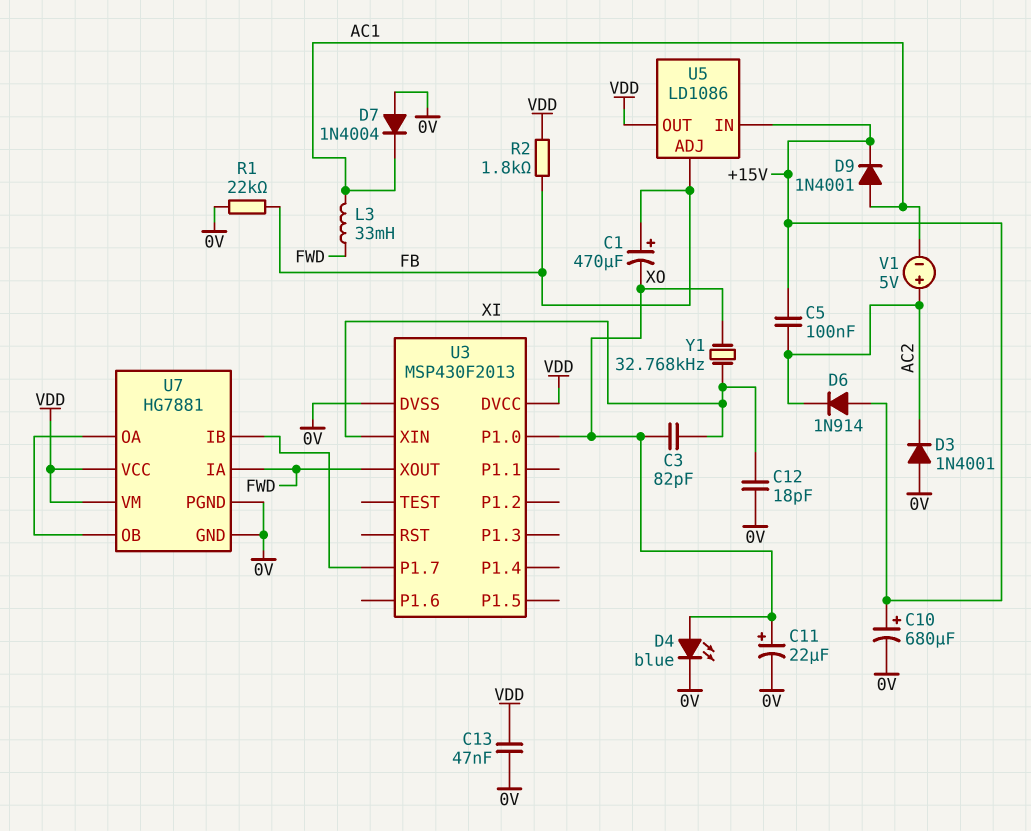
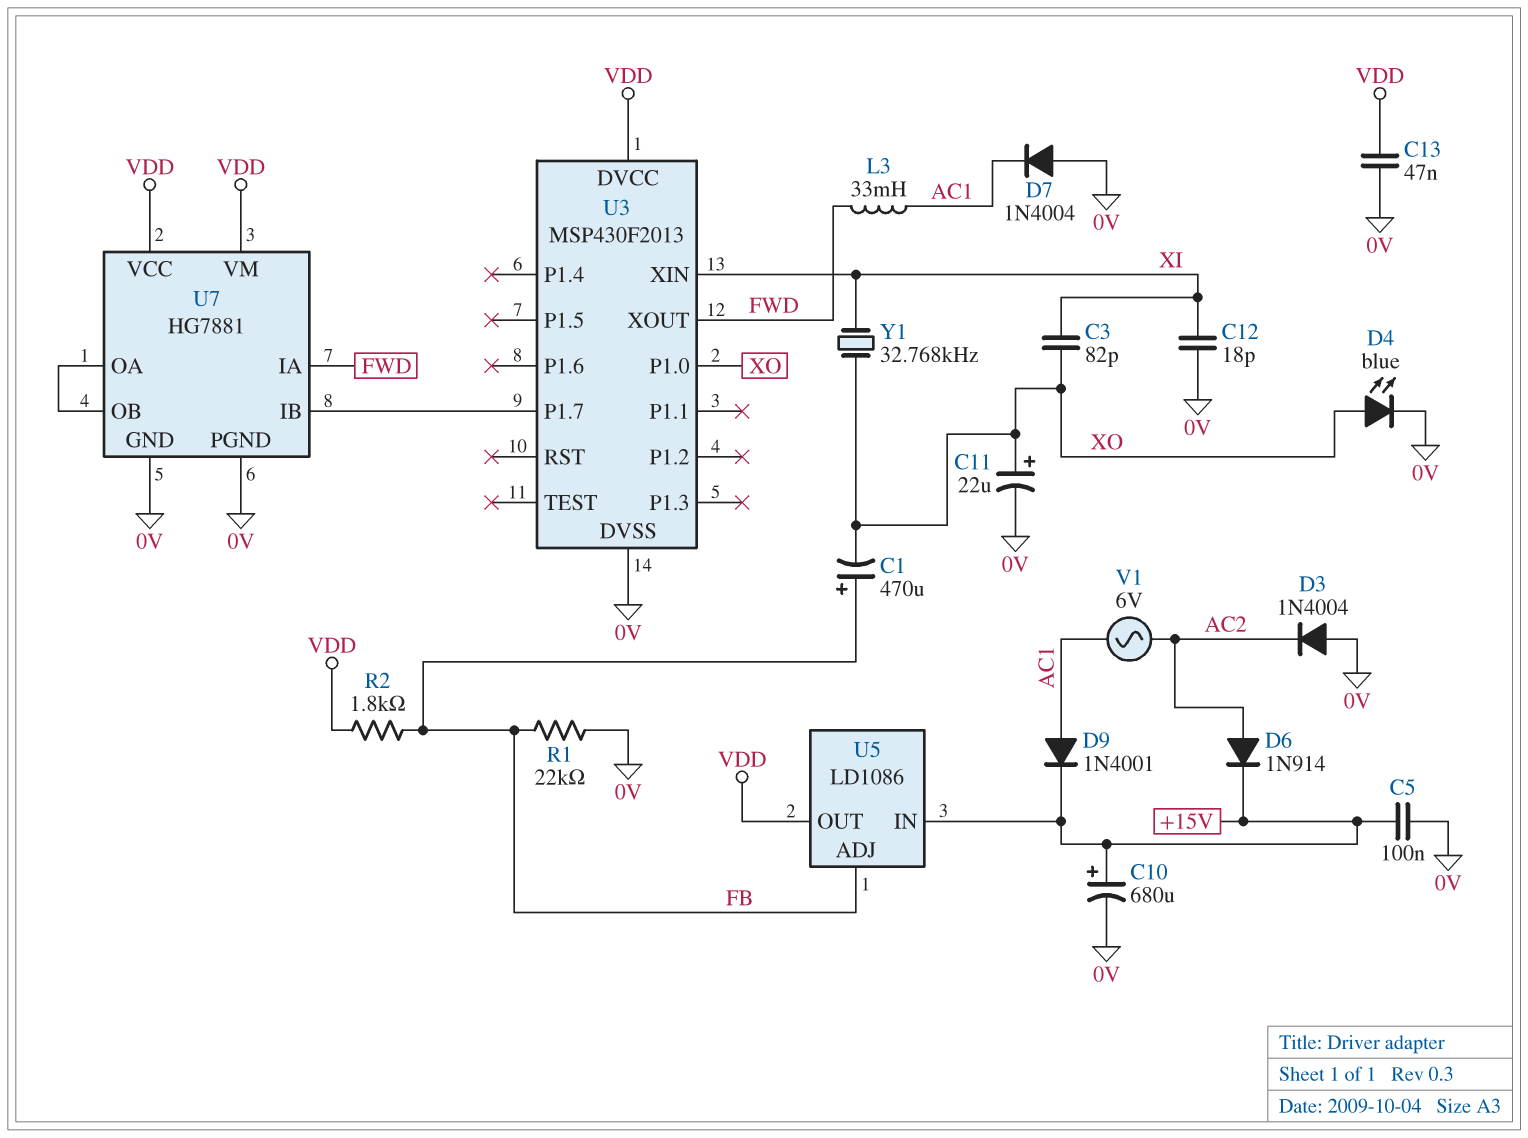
C5: 100nF (+15V, AC2) -> 100nF (+15V, 0V)
D3: diode 1N4001 (A 0V, K AC2) -> diode 1N4004 (A 0V, K AC2)
D6: diode 1N914 (A +15V, K AC2) -> diode 1N914 (A AC2, K +15V)
V1: 5V (plus AC2, minus AC1) -> AC 6V (AC1, AC2)

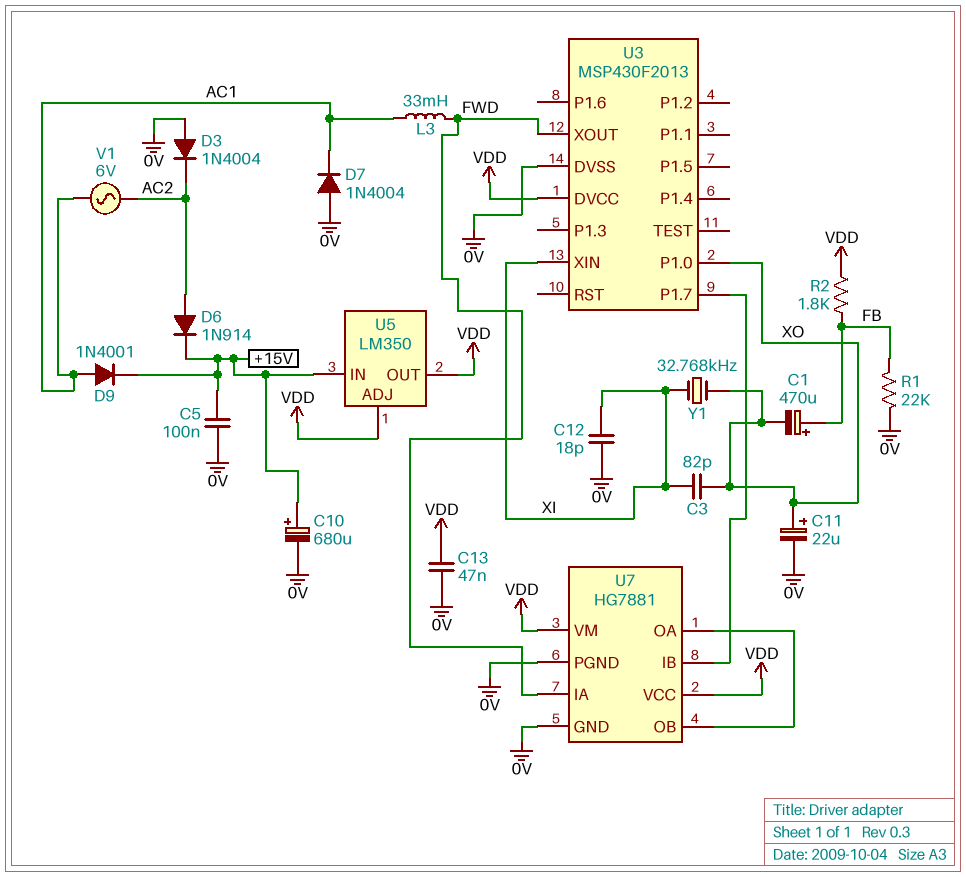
D4: LED blue (A XO, K 0V) -> none
U5: LD1086 -> LM350
U5 pin ADJ: FB -> VDD

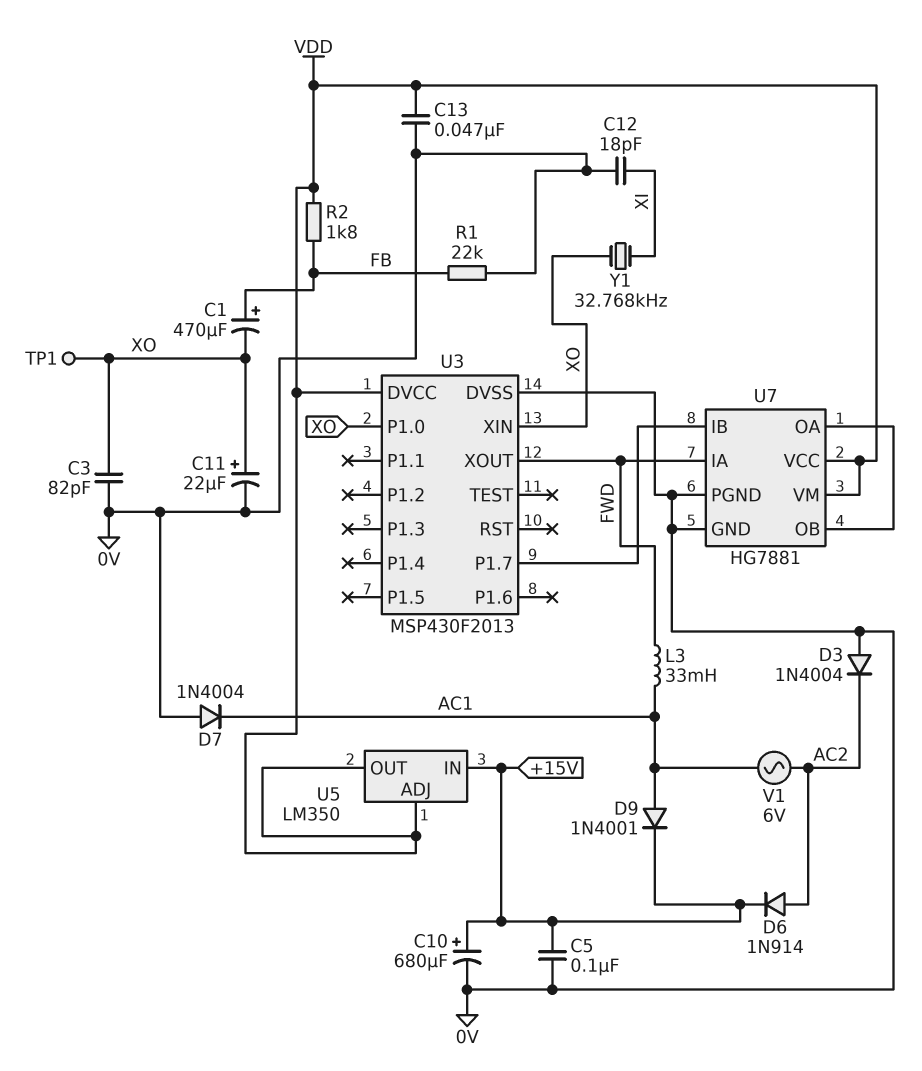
C3: 82pF (XI, XO) -> 82pF (0V, XO)
TP1: none -> test point (XO)
U3 pin XIN: XI -> XO

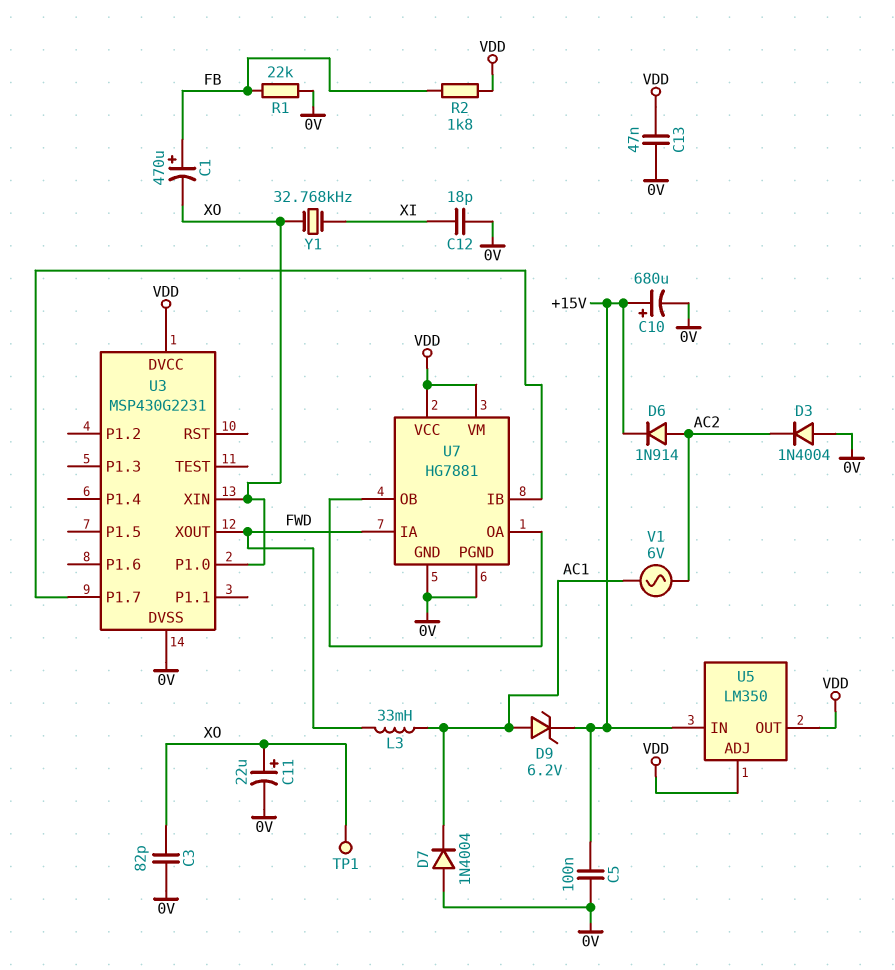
D9: diode 1N4001 (A AC1, K +15V) -> zener 6.2V (A AC1, K +15V)
U3: MSP430F2013 -> MSP430G2231

